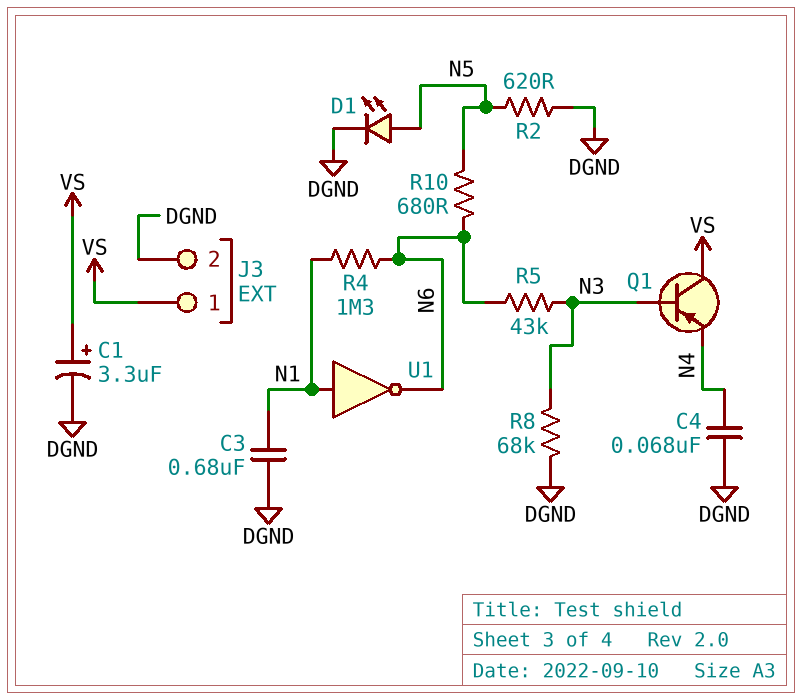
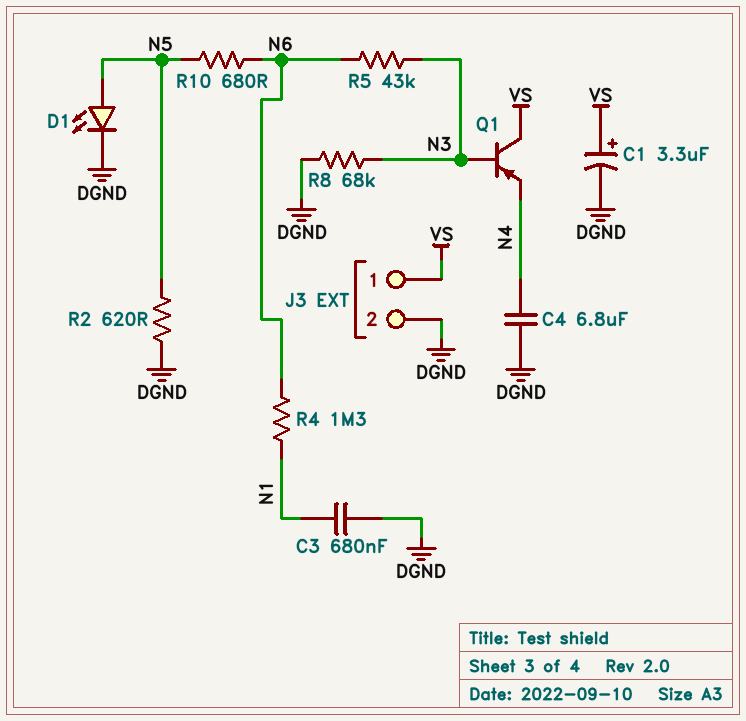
C4: 68nF (DGND, N4) -> 6.8uF (DGND, N4)
U1: NOT (in N1, out N6) -> none

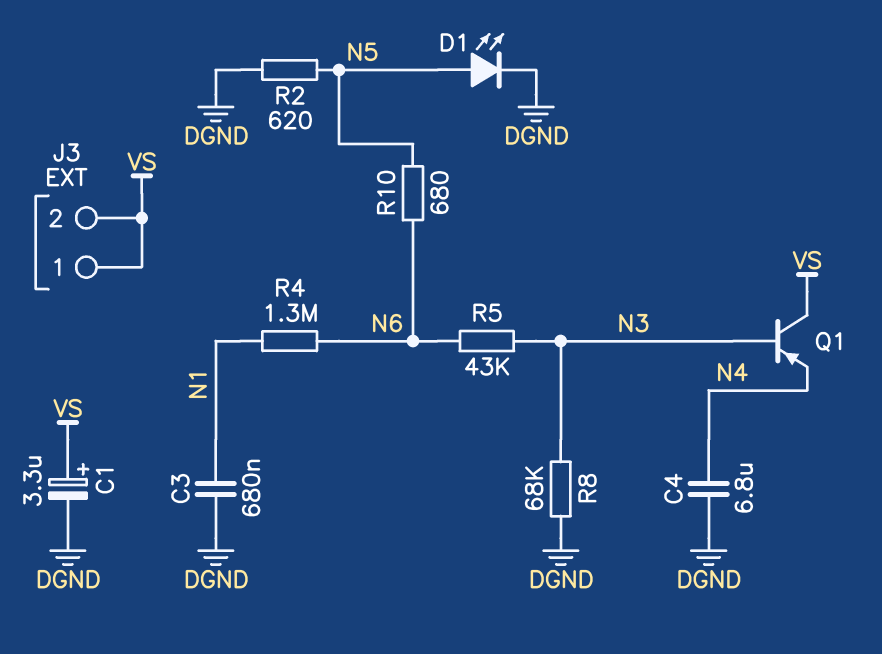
J3 pin 2: DGND -> VS

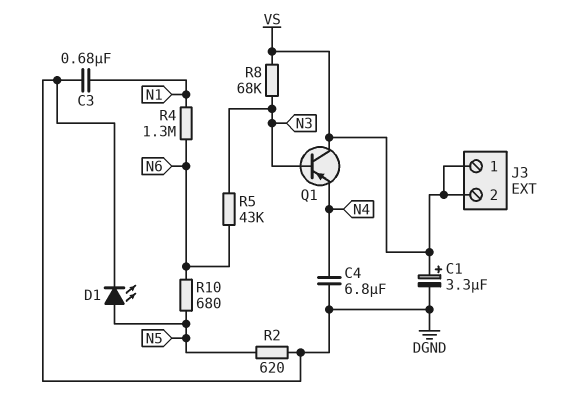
R8: 68k (DGND, N3) -> 68k (N3, VS)

